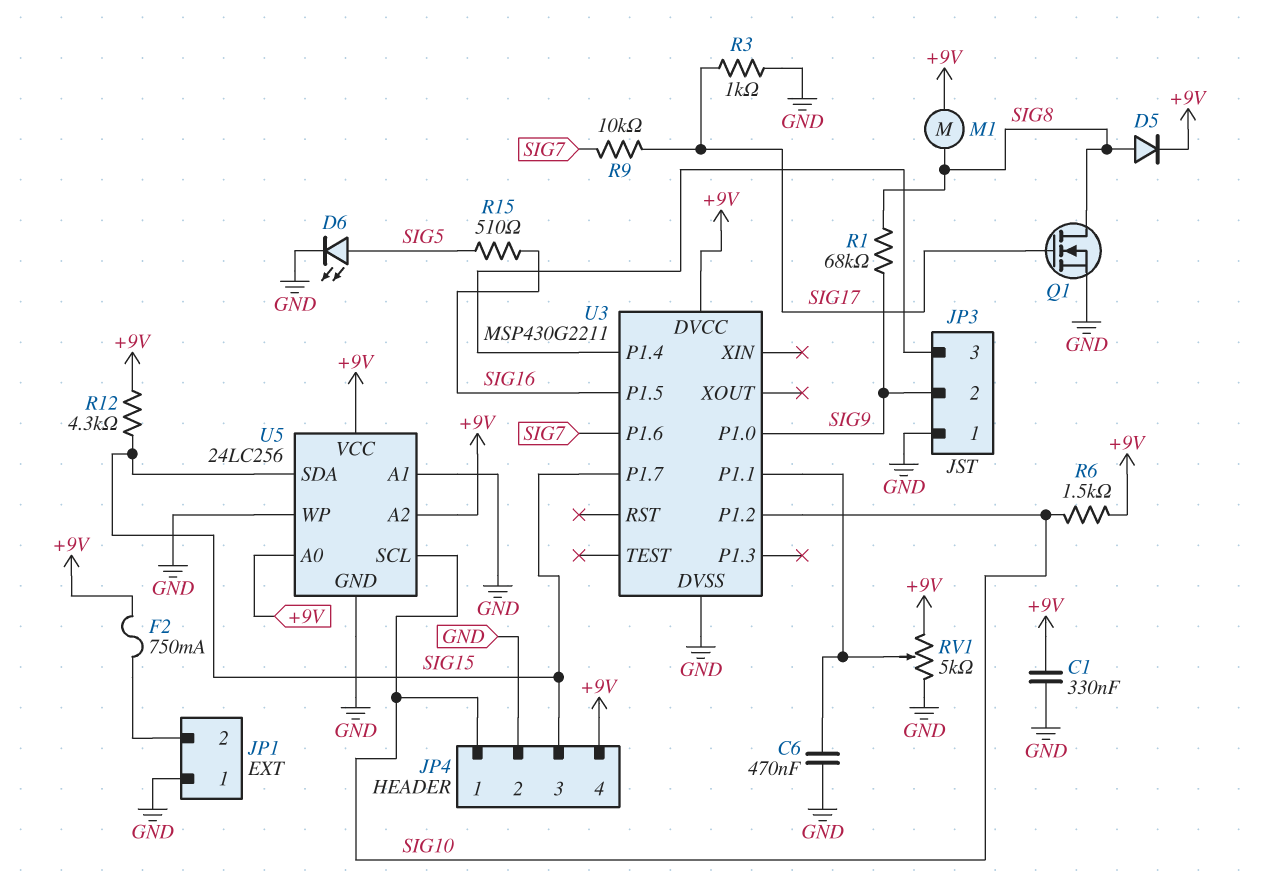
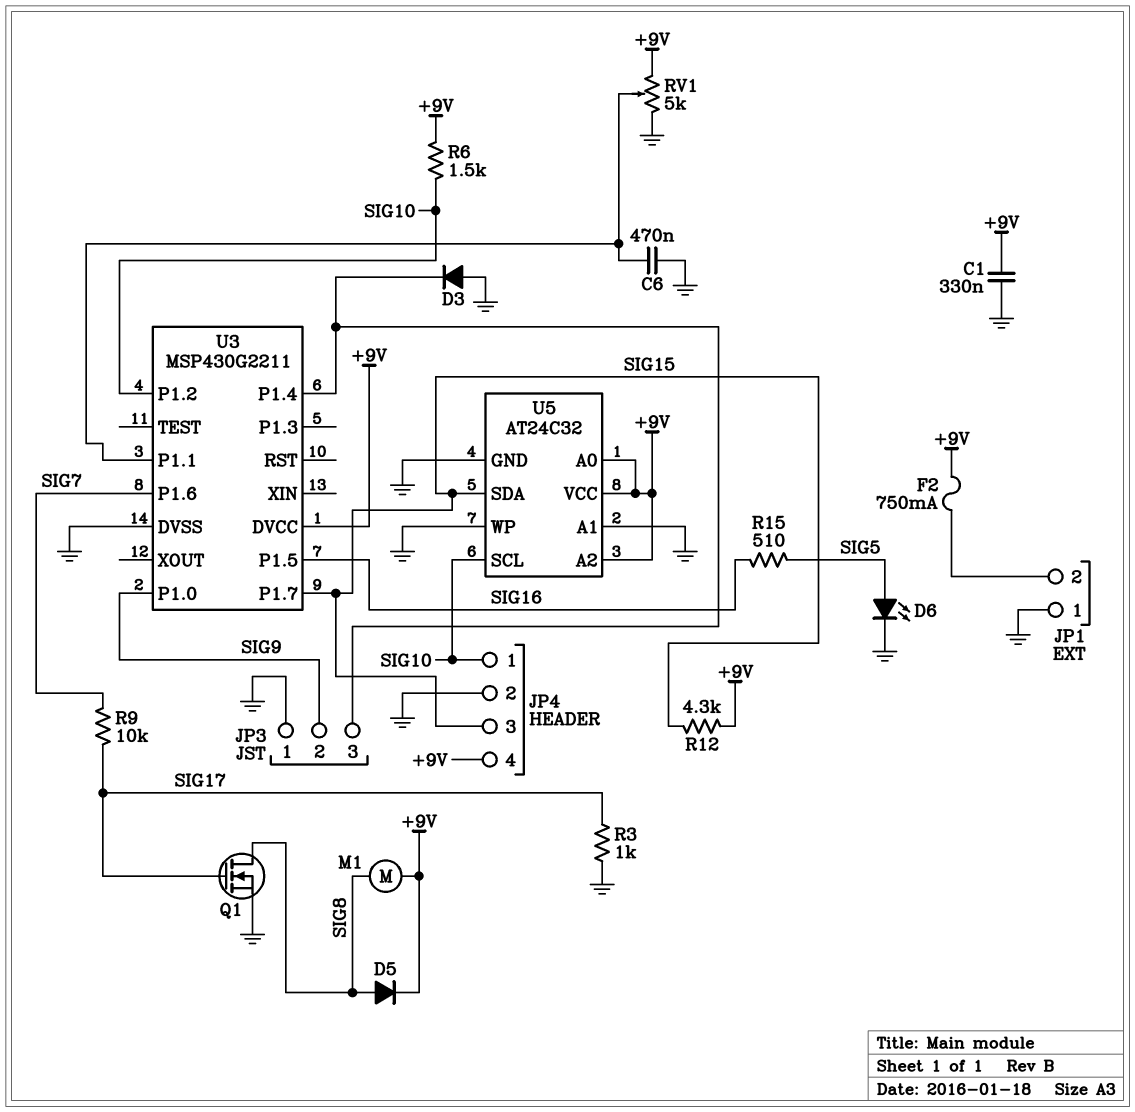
D3: none -> diode (A GND, K JP3/3)
R1: 68k (SIG8, SIG9) -> none
U5: 24LC256 -> AT24C32

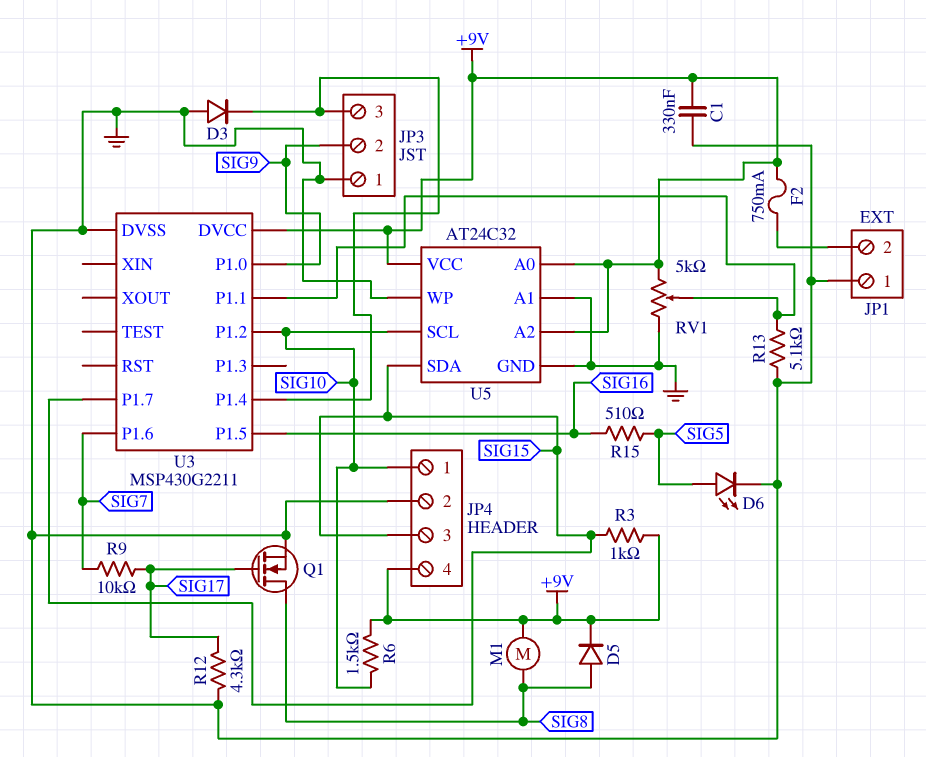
C6: 470nF (GND, U3/P1.1) -> none
R3: 1k (GND, SIG17) -> 1k (+9V, SIG15)
R12: 4.3k (+9V, SIG15) -> 4.3k (GND, SIG17)
R13: none -> 5.1k (GND, U3/P1.1)

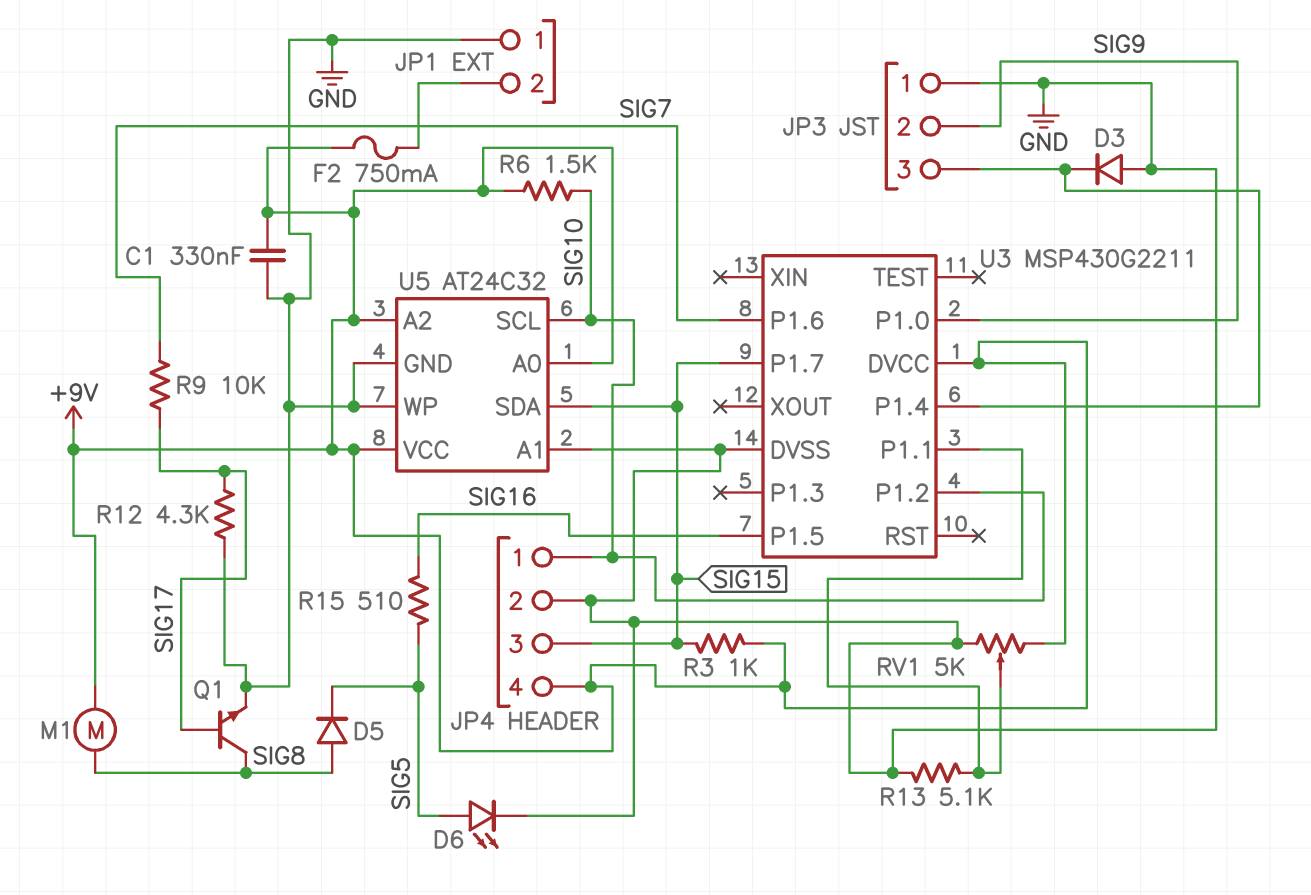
D5: diode (A SIG8, K +9V) -> diode (A SIG8, K SIG5)
Q1: NMOS (G SIG17, D SIG8, S GND) -> NPN (B SIG17, C SIG8, E GND)

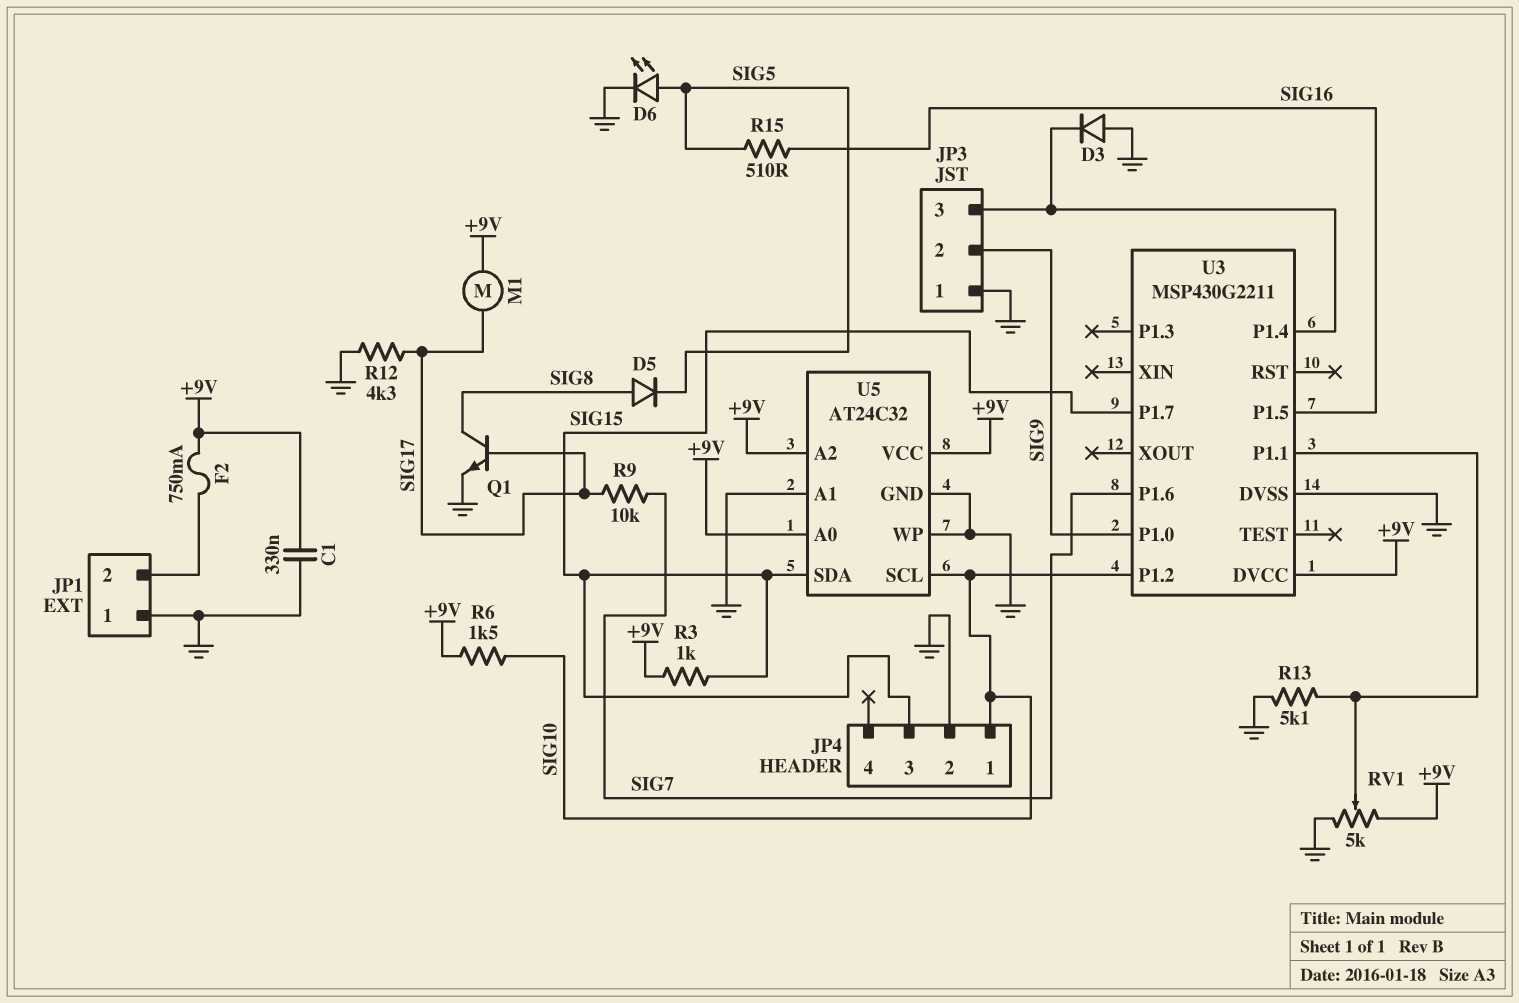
JP4 pin 4: +9V -> none
M1: motor (+9V, SIG8) -> motor (+9V, SIG17)

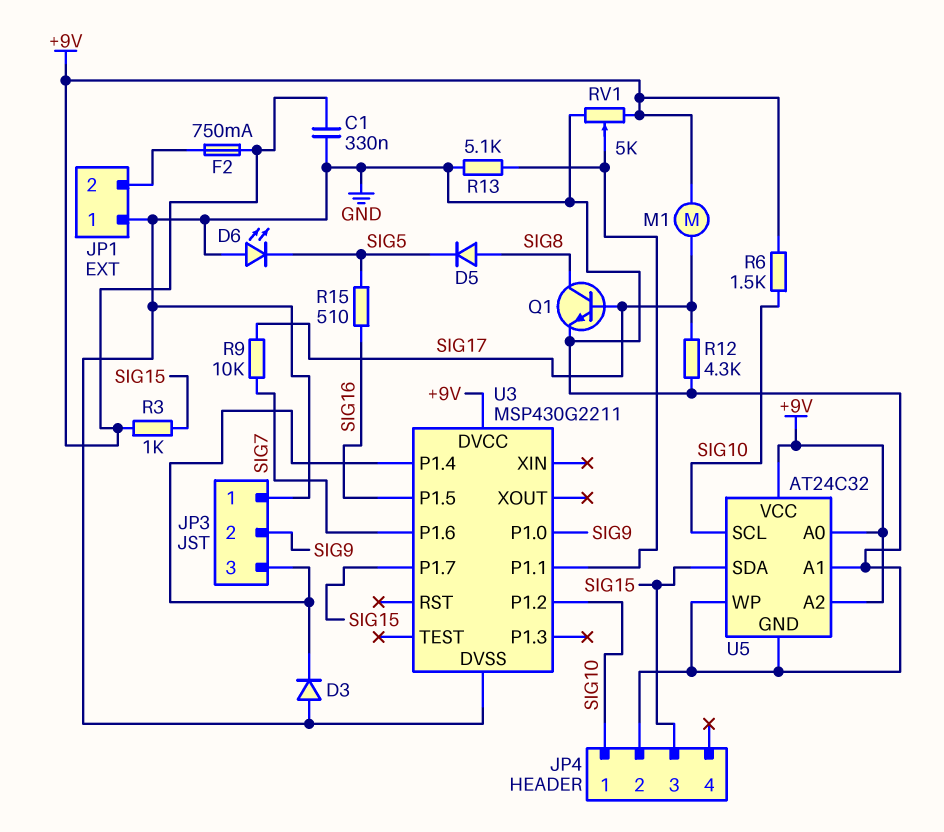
D6: LED (A SIG5, K GND) -> LED (A GND, K SIG5)

